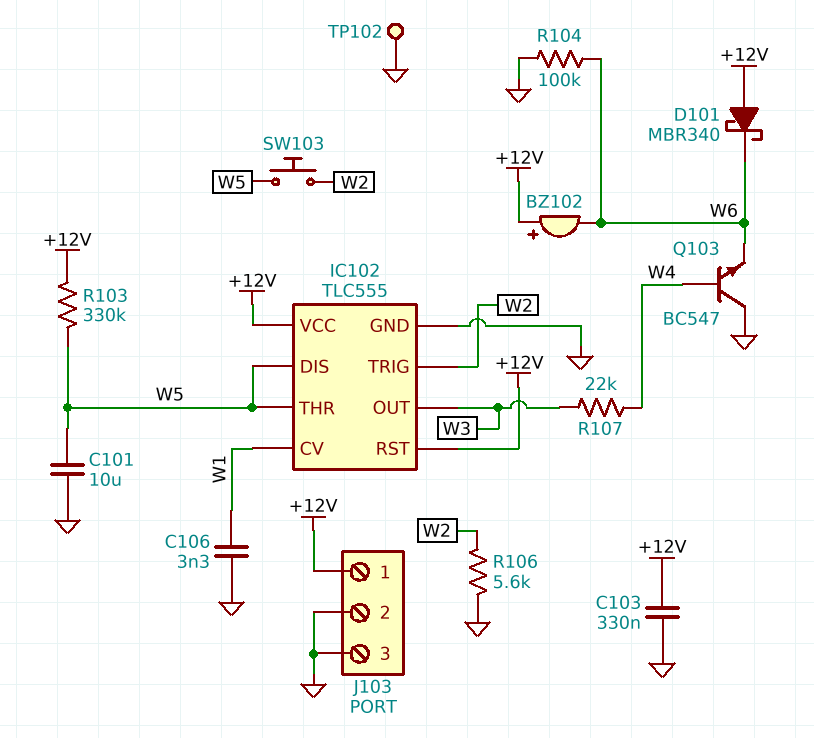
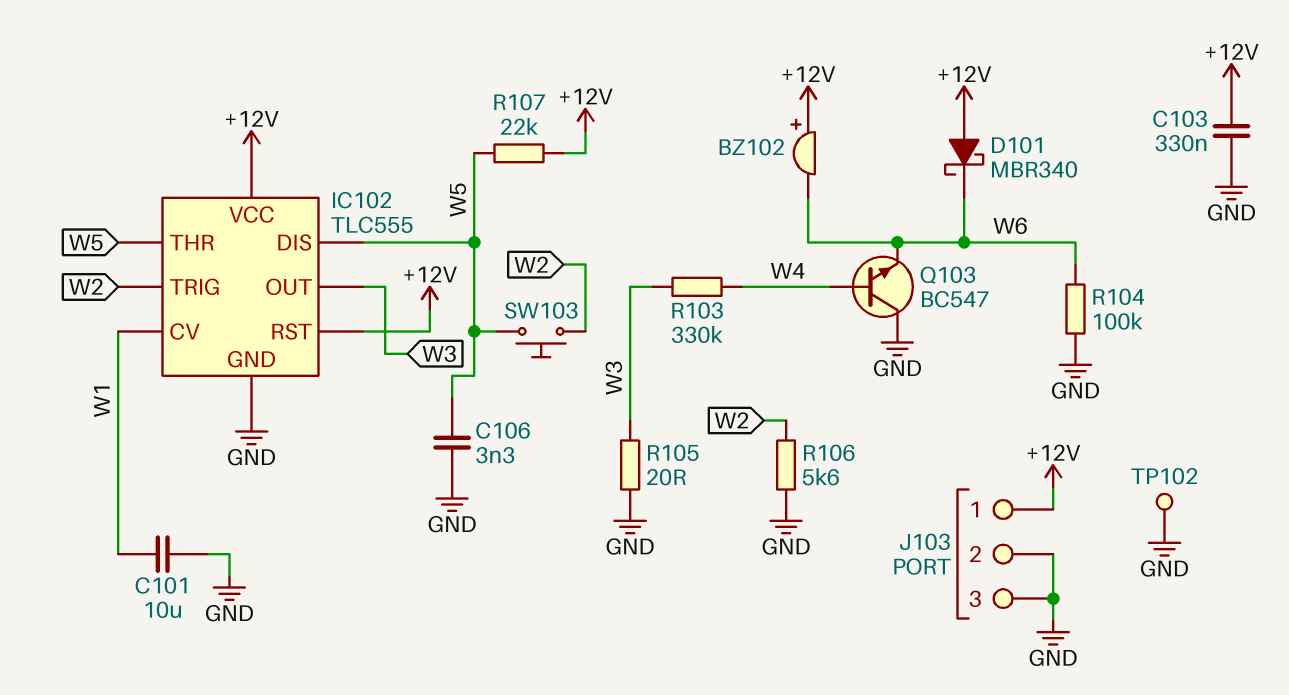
C101: 10uF (GND, W5) -> 10uF (GND, W1)
C106: 3.3nF (GND, W1) -> 3.3nF (GND, W5)
R103: 330k (+12V, W5) -> 330k (W3, W4)
R105: none -> 20 (GND, W3)
R107: 22k (W3, W4) -> 22k (+12V, W5)

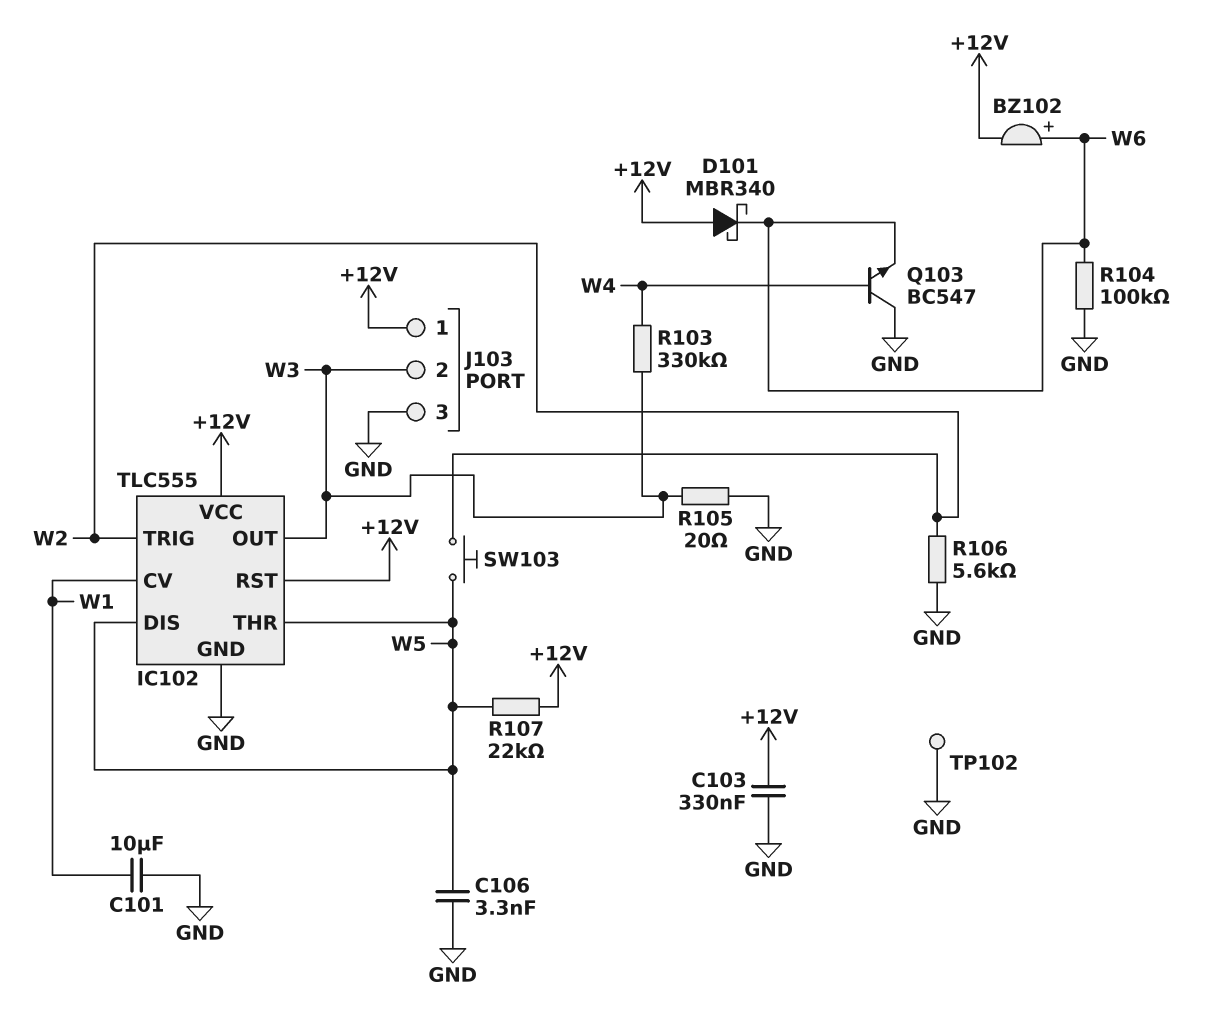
BZ102: buzzer (plus +12V, minus W6) -> buzzer (plus W6, minus +12V)
J103 pin 2: GND -> W3

